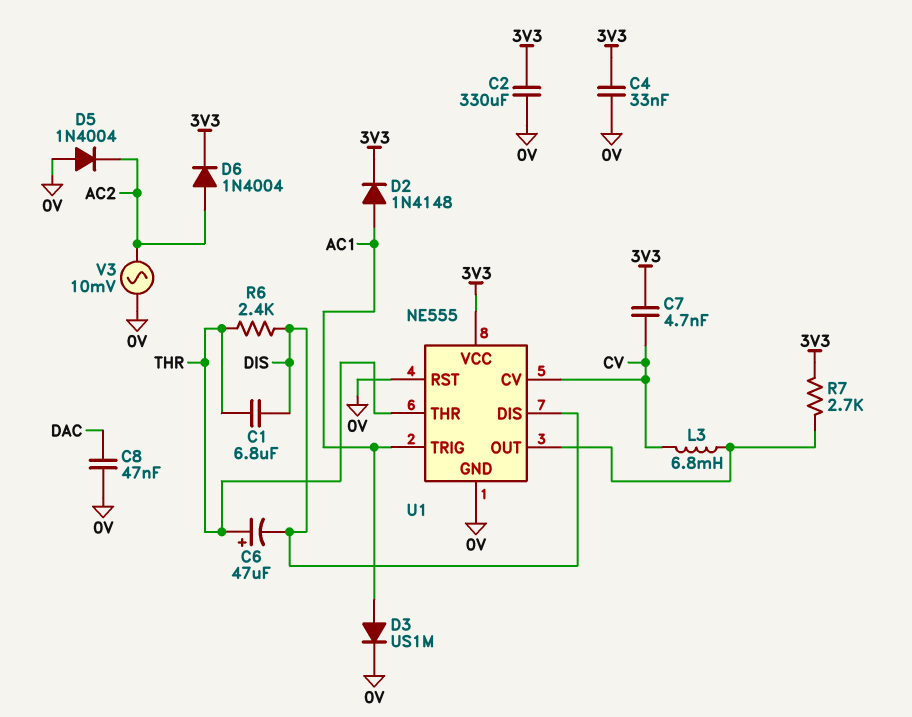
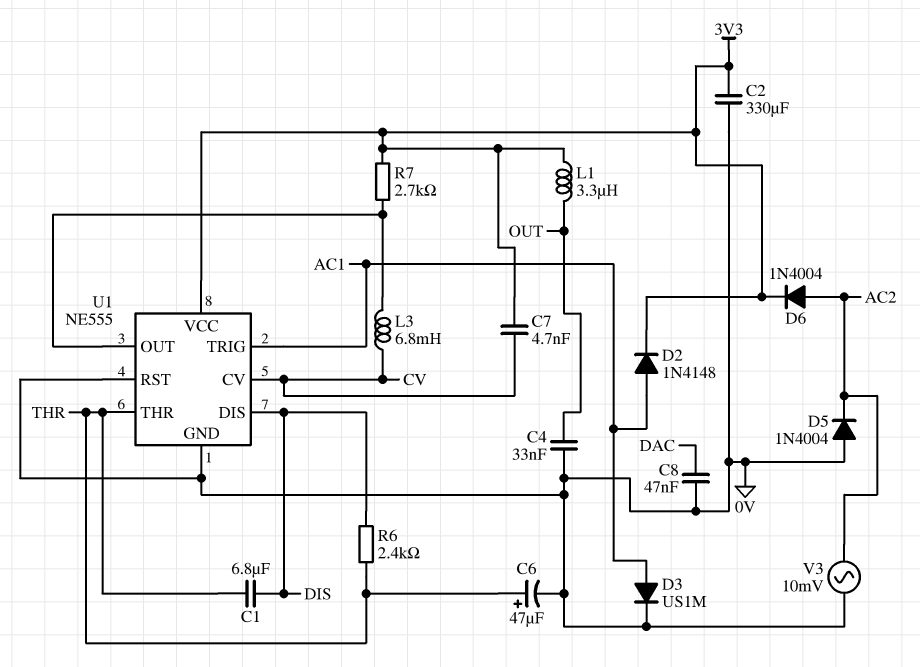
C4: 33nF (0V, 3V3) -> 33nF (0V, OUT)
C6: 47uF (plus THR, minus DIS) -> 47uF (plus THR, minus 0V)
L1: none -> 3.3uH (3V3, OUT)

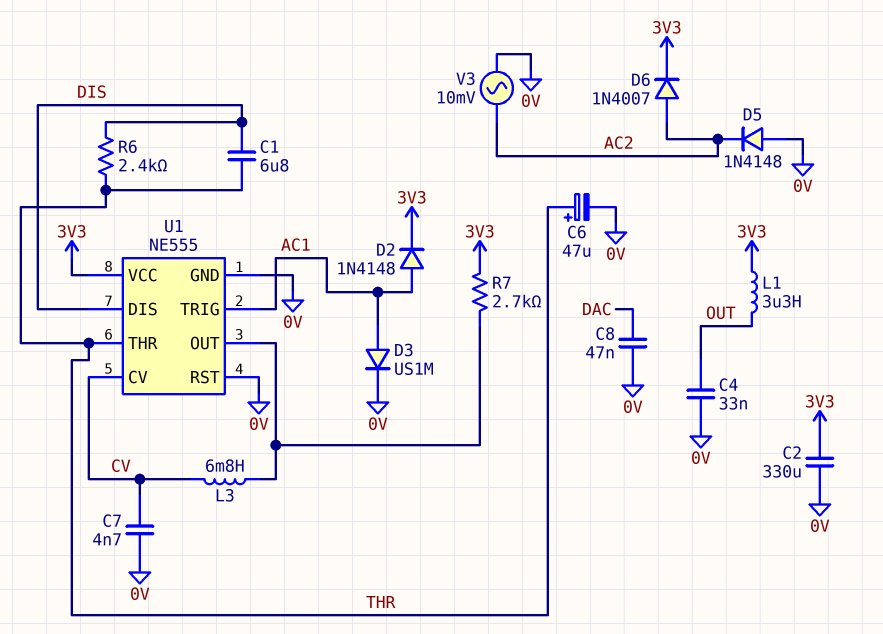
C7: 4.7nF (3V3, CV) -> 4.7nF (0V, CV)
D5: diode 1N4004 (A 0V, K AC2) -> diode 1N4148 (A 0V, K AC2)
D6: diode 1N4004 (A AC2, K 3V3) -> diode 1N4007 (A AC2, K 3V3)

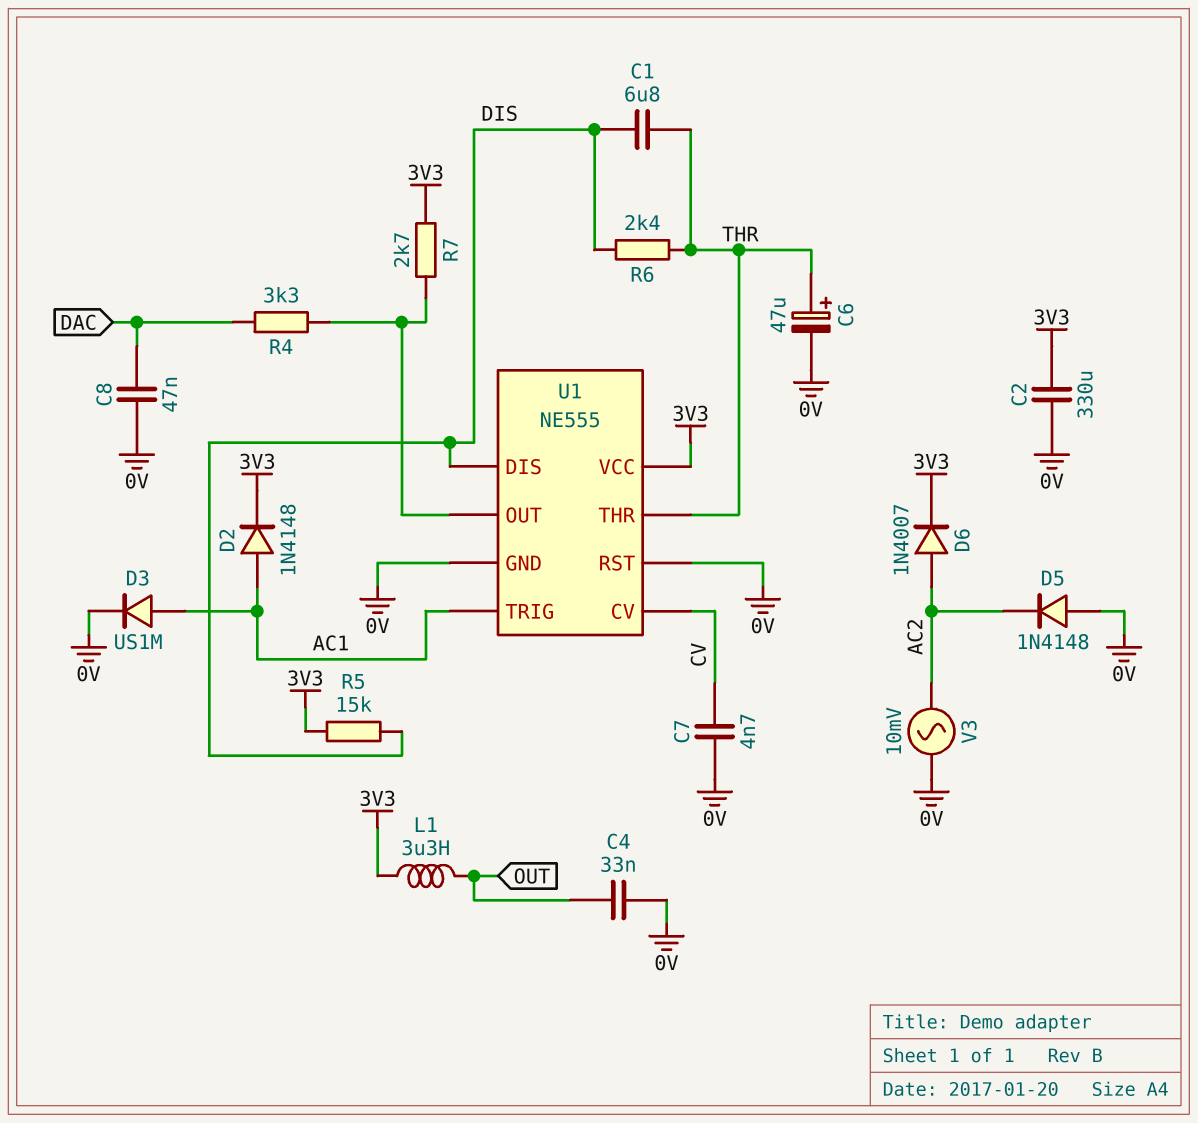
L3: 6.8mH (CV, U1/OUT) -> none
R4: none -> 3.3k (DAC, U1/OUT)
R5: none -> 15k (3V3, DIS)

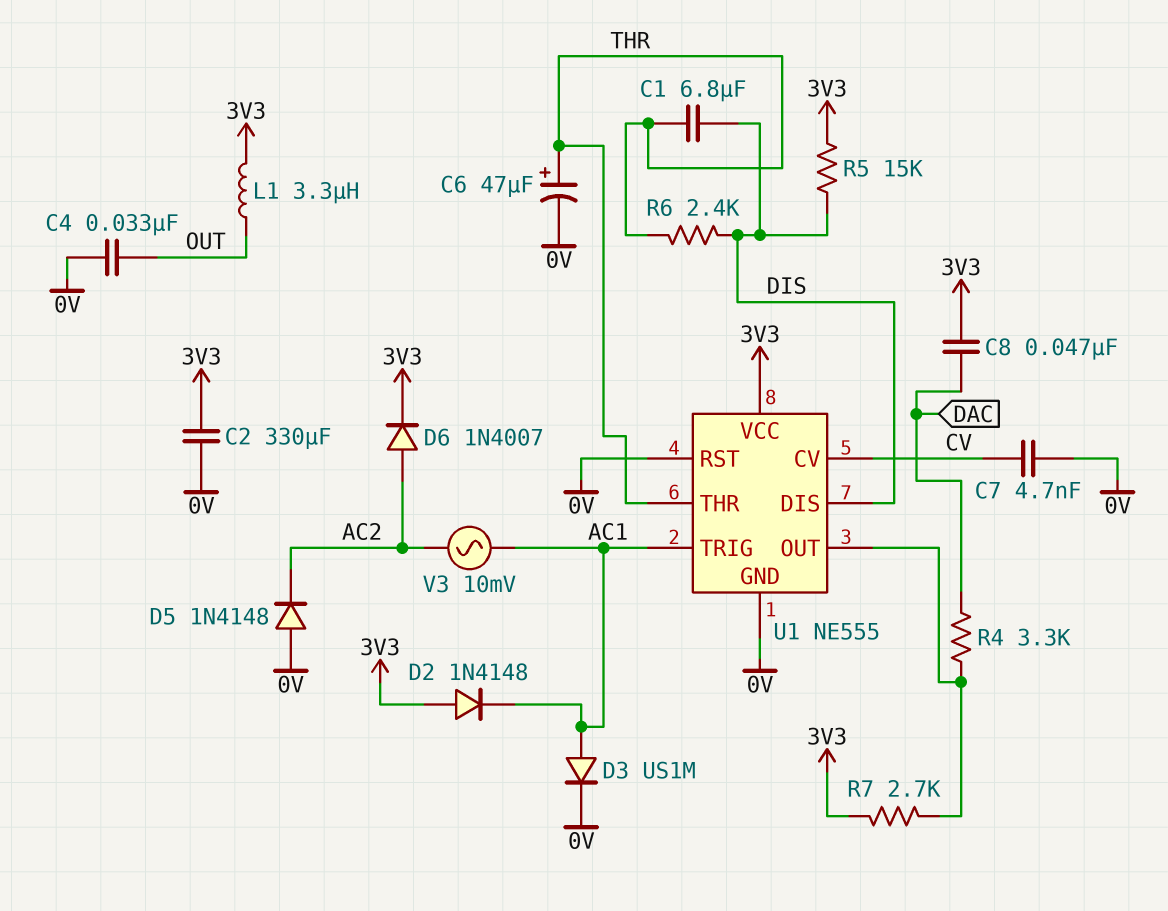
C8: 47nF (0V, DAC) -> 47nF (3V3, DAC)
D2: diode 1N4148 (A AC1, K 3V3) -> diode 1N4148 (A 3V3, K AC1)
V3: AC 10mV (0V, AC2) -> AC 10mV (AC1, AC2)

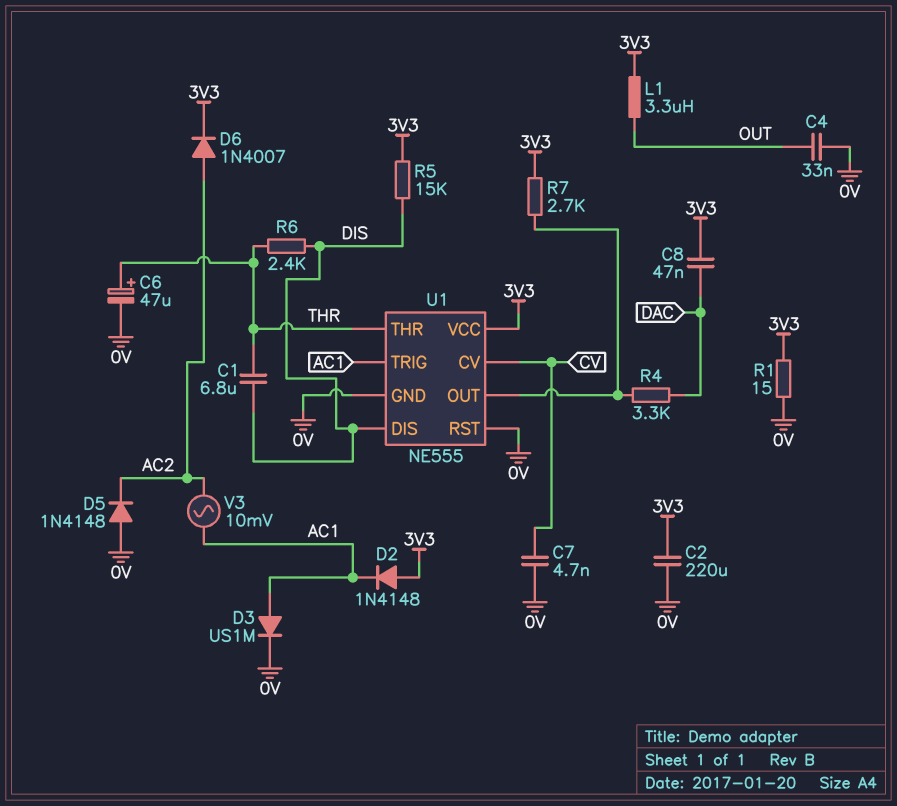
C2: 330uF (0V, 3V3) -> 220uF (0V, 3V3)
R1: none -> 15 (0V, 3V3)

